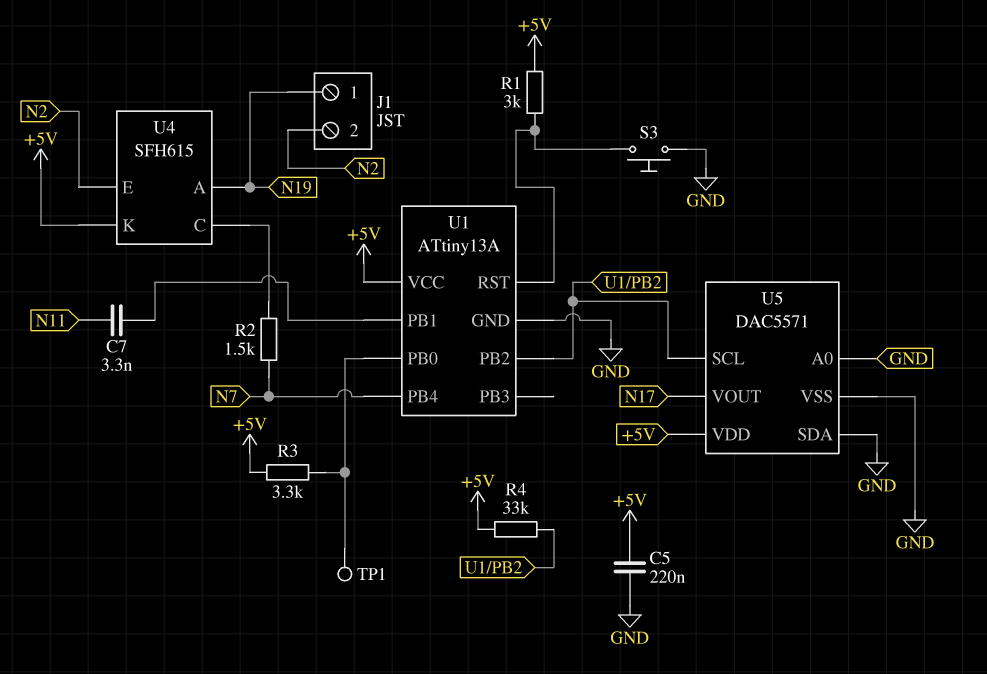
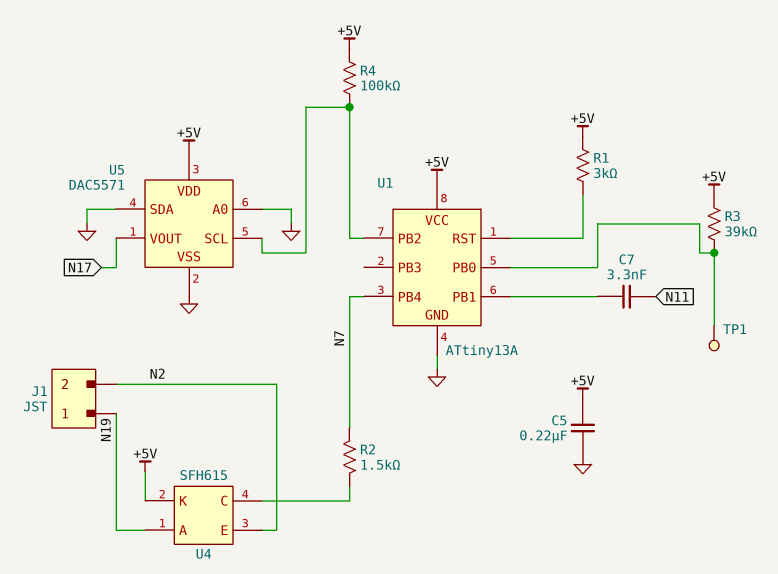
R3: 3.3k (+5V, U1/PB0) -> 39k (+5V, U1/PB0)
R4: 33k (+5V, U1/PB2) -> 100k (+5V, U1/PB2)
S3: button (GND, U1/RST) -> none

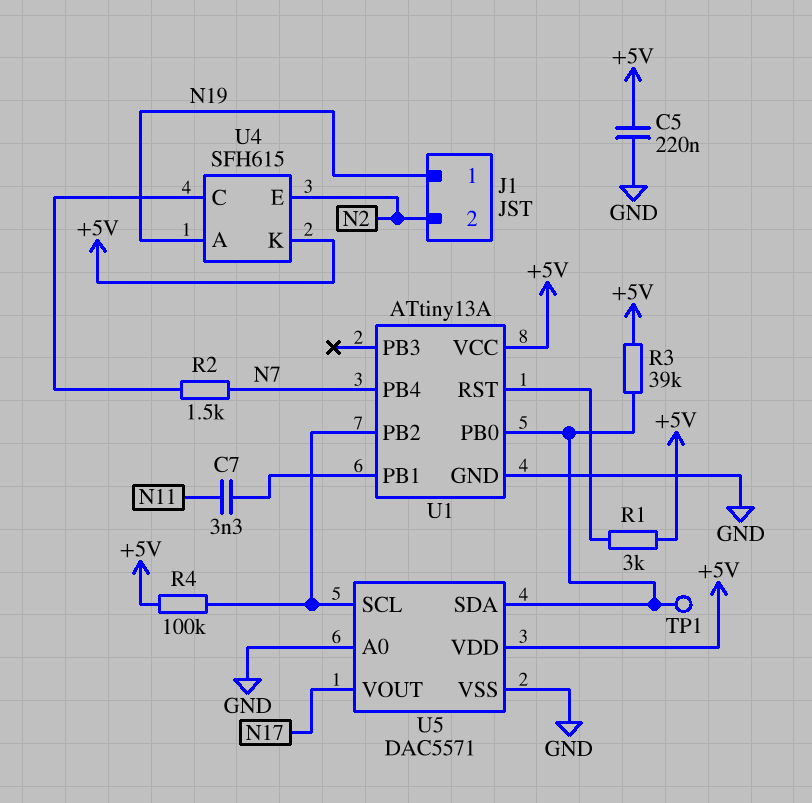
U5 pin SDA: GND -> U1/PB0

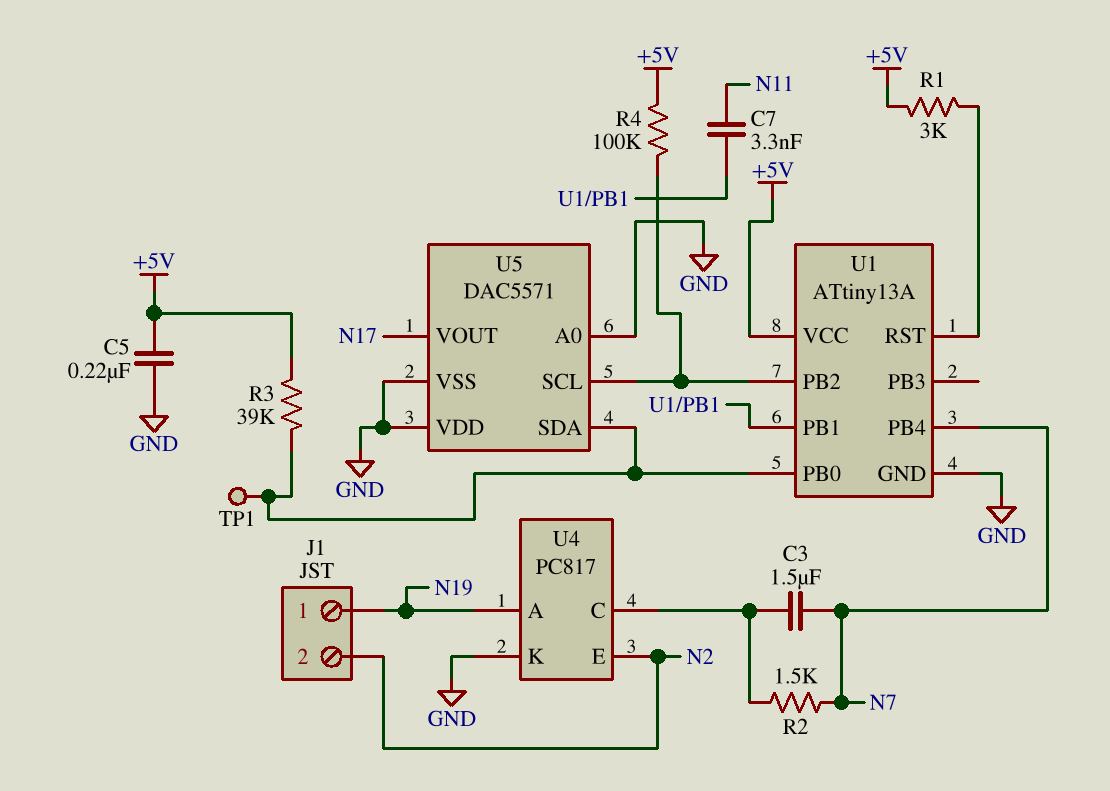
C3: none -> 1.5uF (N7, U4/C)
U4: SFH615 -> PC817
U4 pin K: +5V -> GND
U5 pin VDD: +5V -> GND

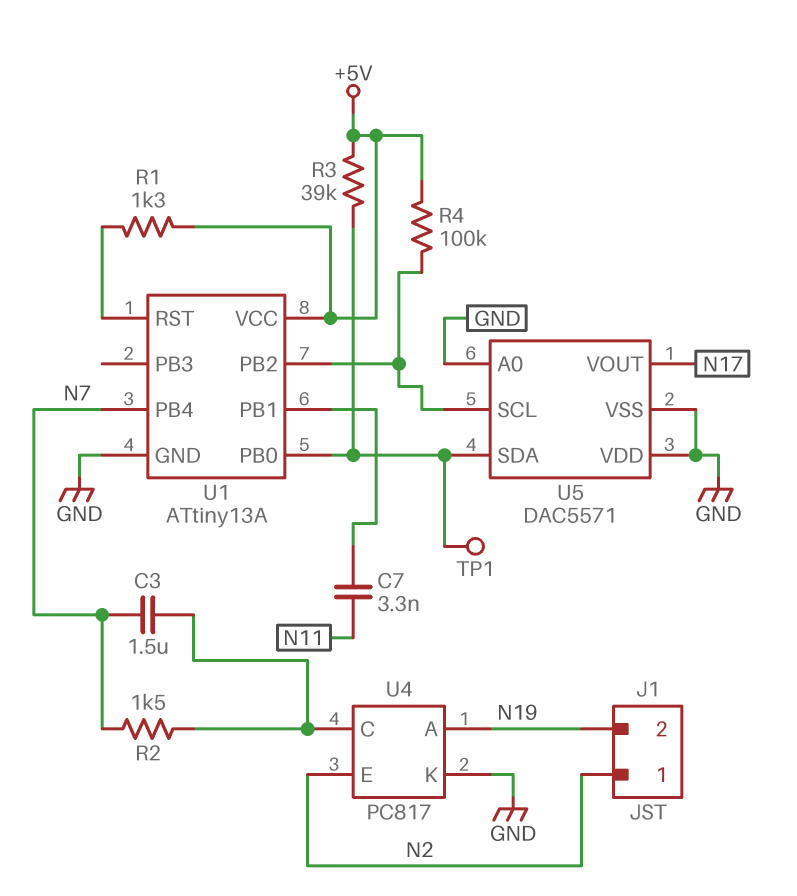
C5: 220nF (+5V, GND) -> none
J1 pin 1: N19 -> N2
J1 pin 2: N2 -> N19
R1: 3k (+5V, U1/RST) -> 1.3k (+5V, U1/RST)

